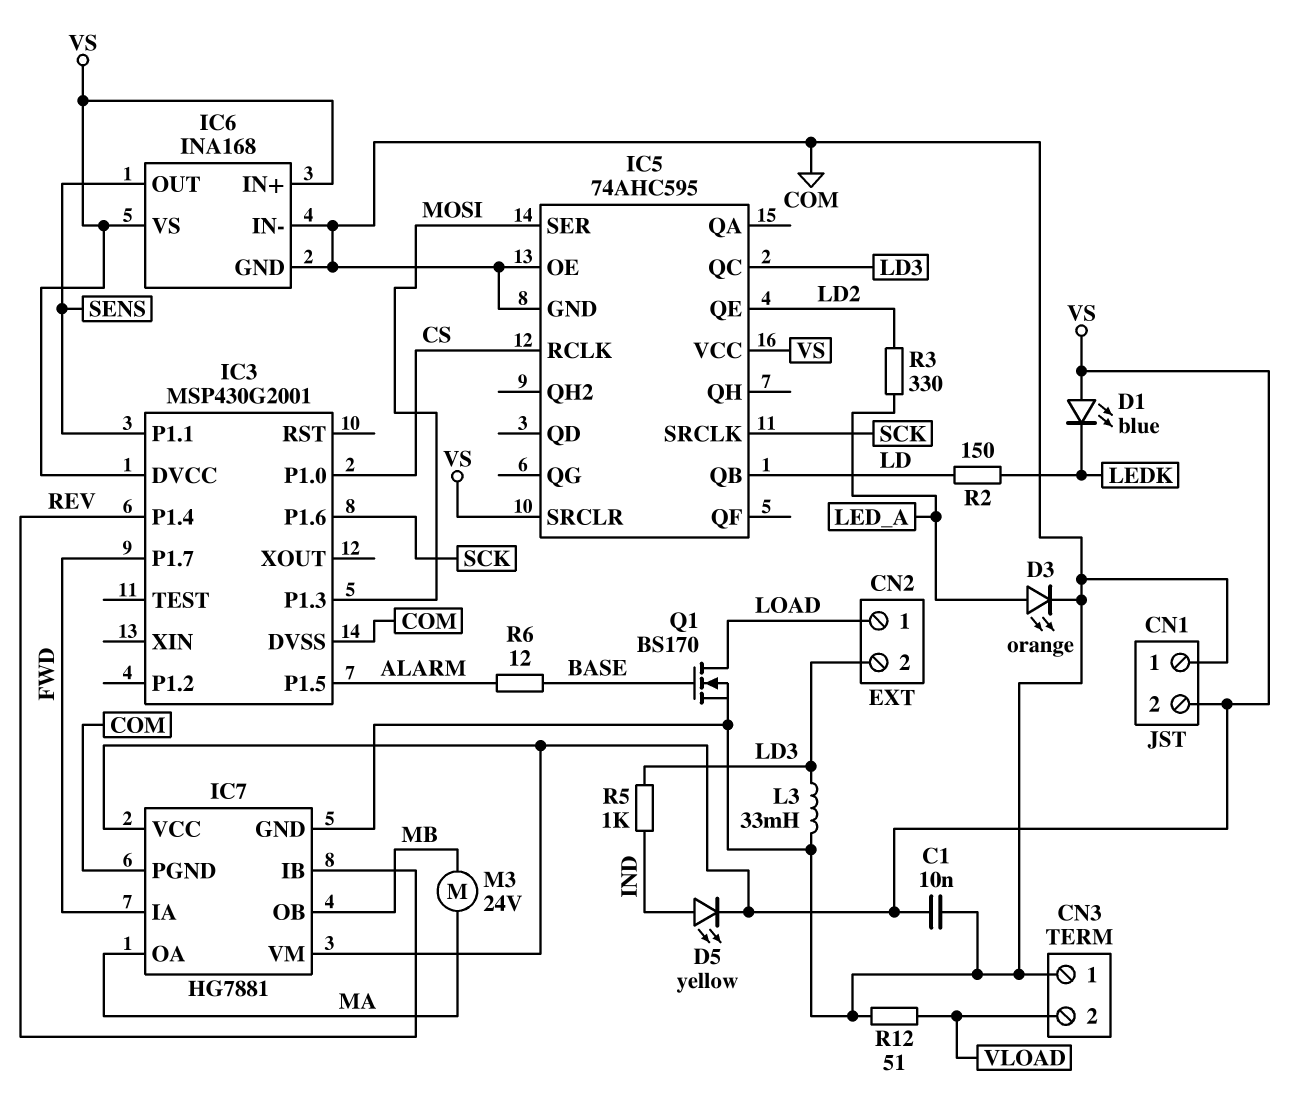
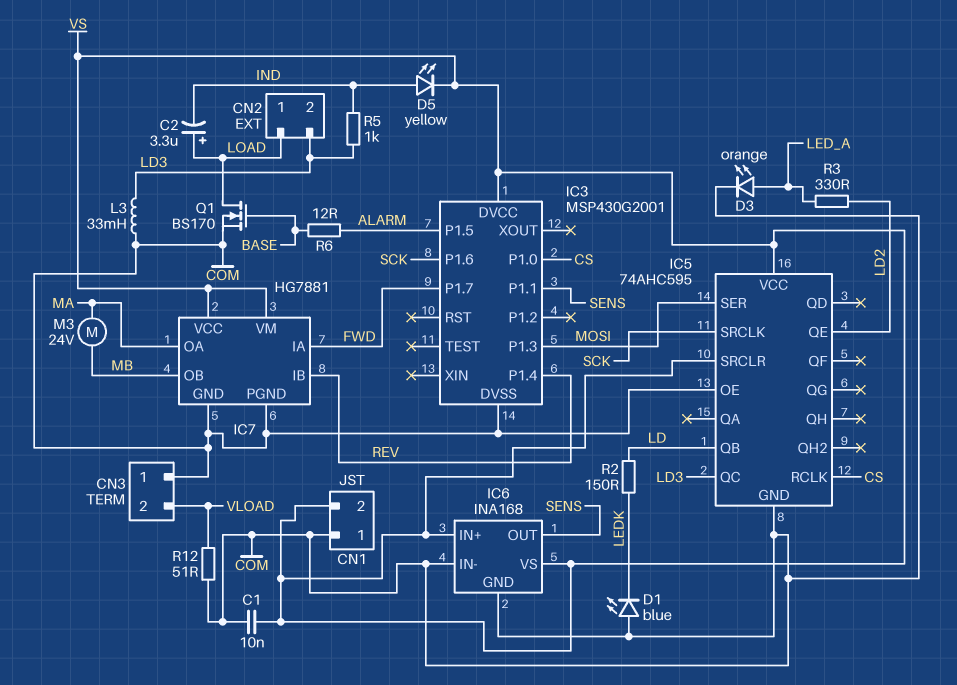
C2: none -> 3.3uF (plus LOAD, minus IND)
D1: LED blue (A VS, K LEDK) -> LED blue (A COM, K LEDK)

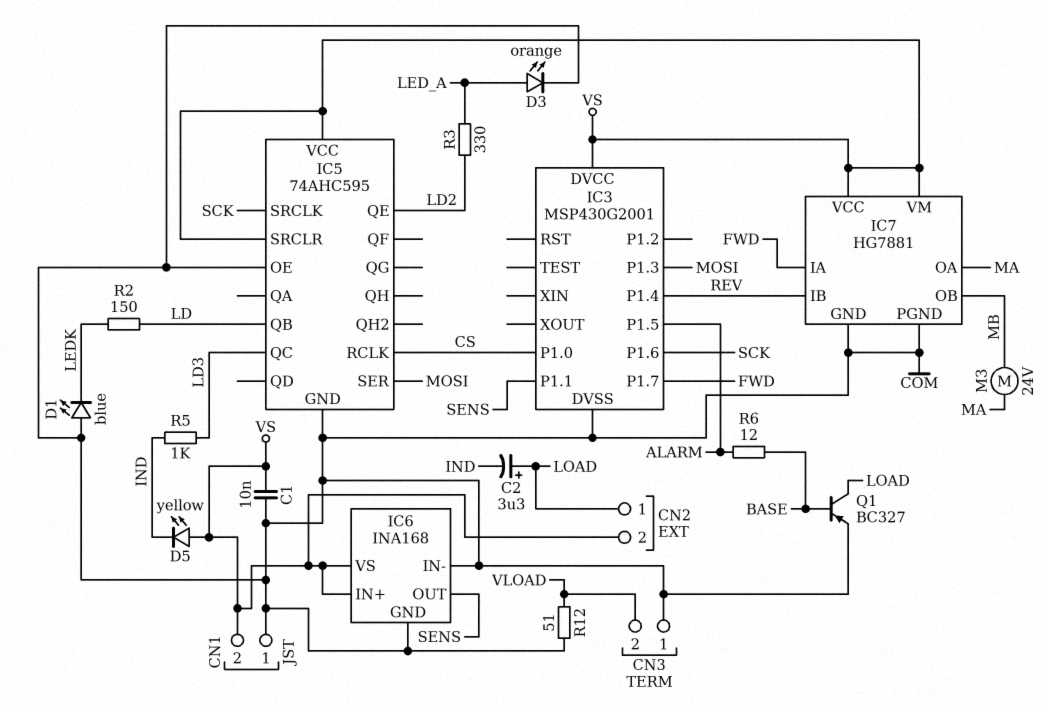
CN2 pin 2: LD3 -> VS
D5: LED yellow (A IND, K VS) -> LED yellow (A VS, K IND)
L3: 33mH (COM, LD3) -> none
Q1: NMOS BS170 (G BASE, D LOAD, S COM) -> PNP BC327 (B BASE, C LOAD, E COM)

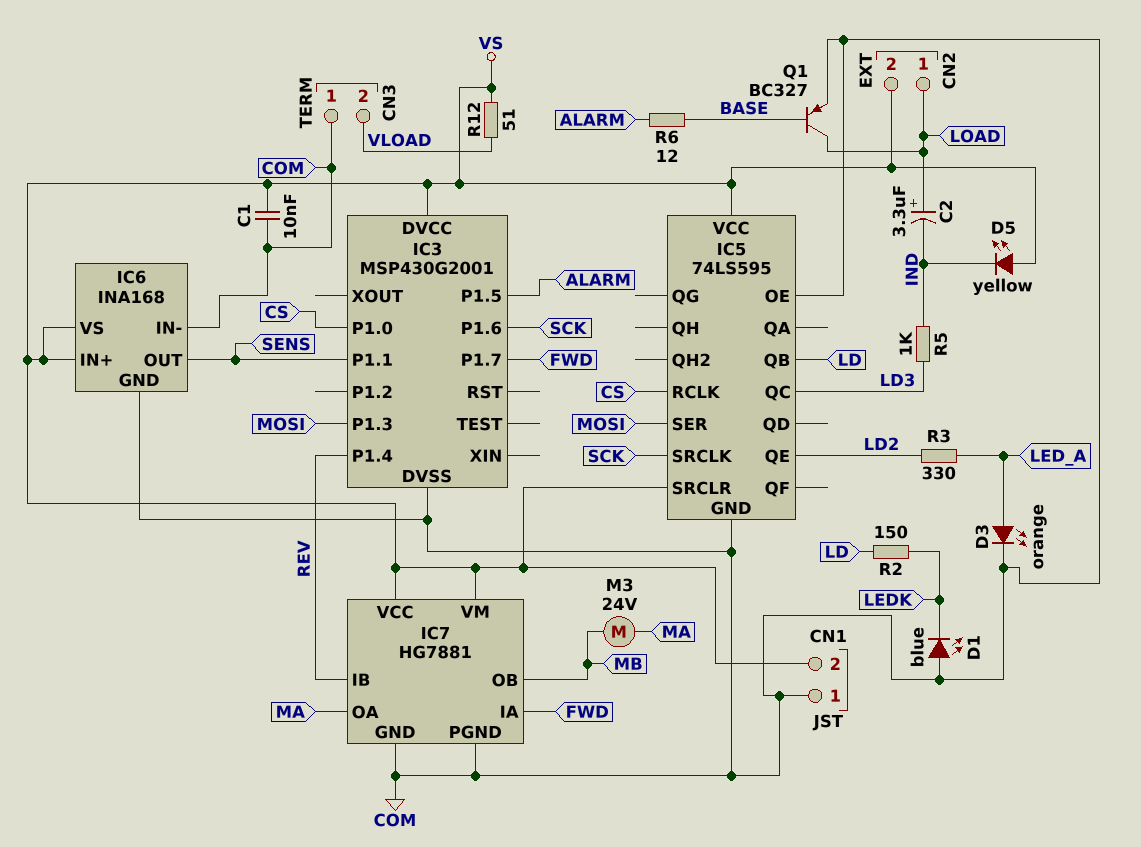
IC5: 74AHC595 -> 74LS595
R12: 51 (COM, VLOAD) -> 51 (VLOAD, VS)

